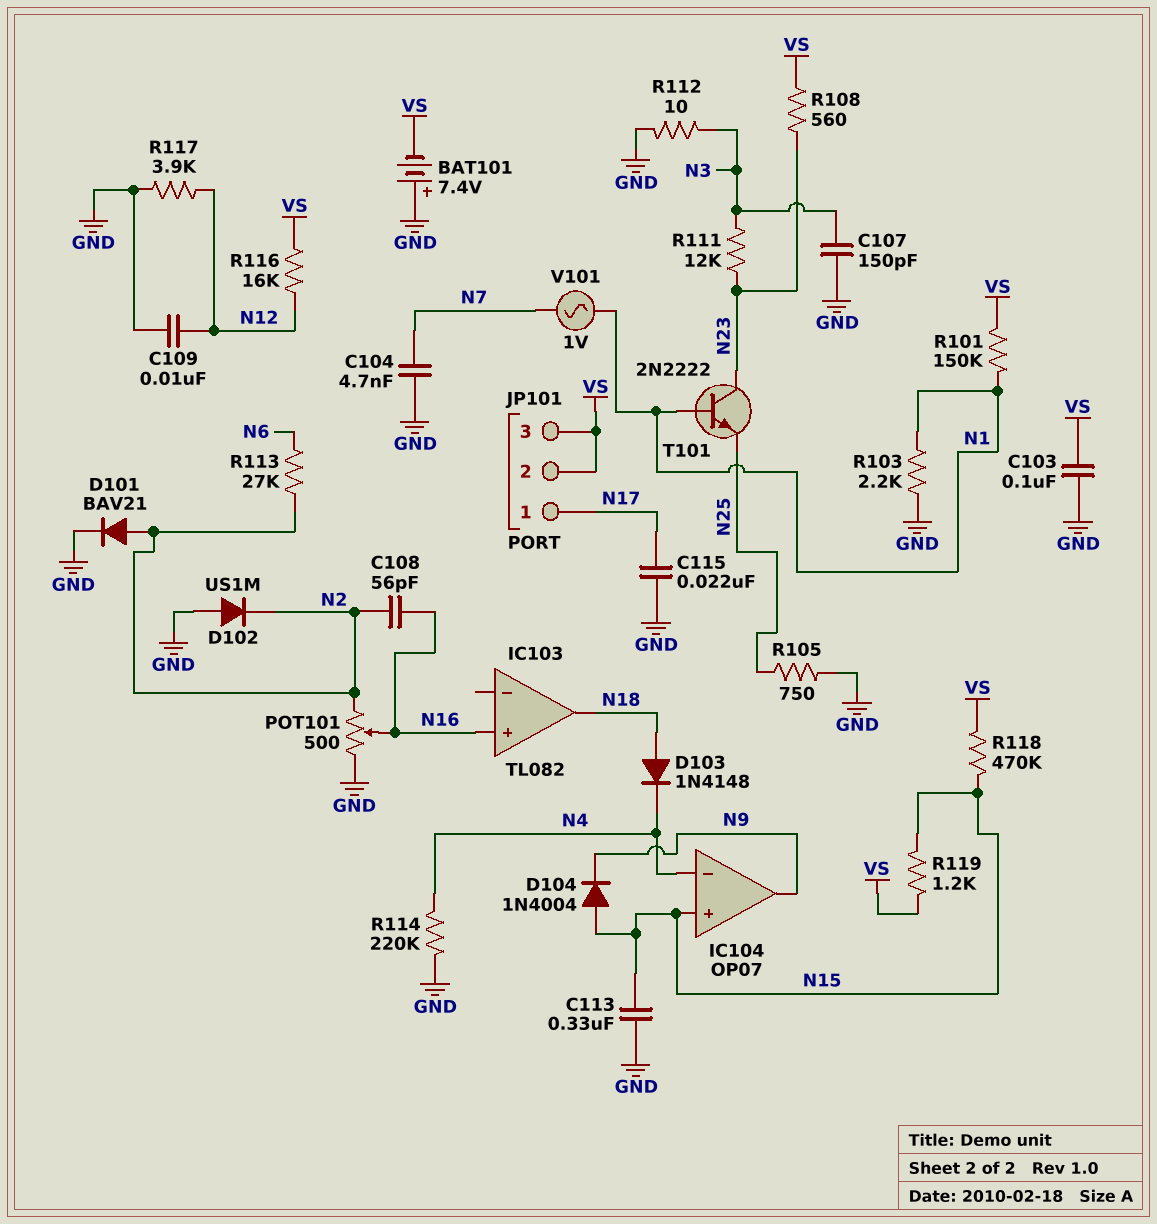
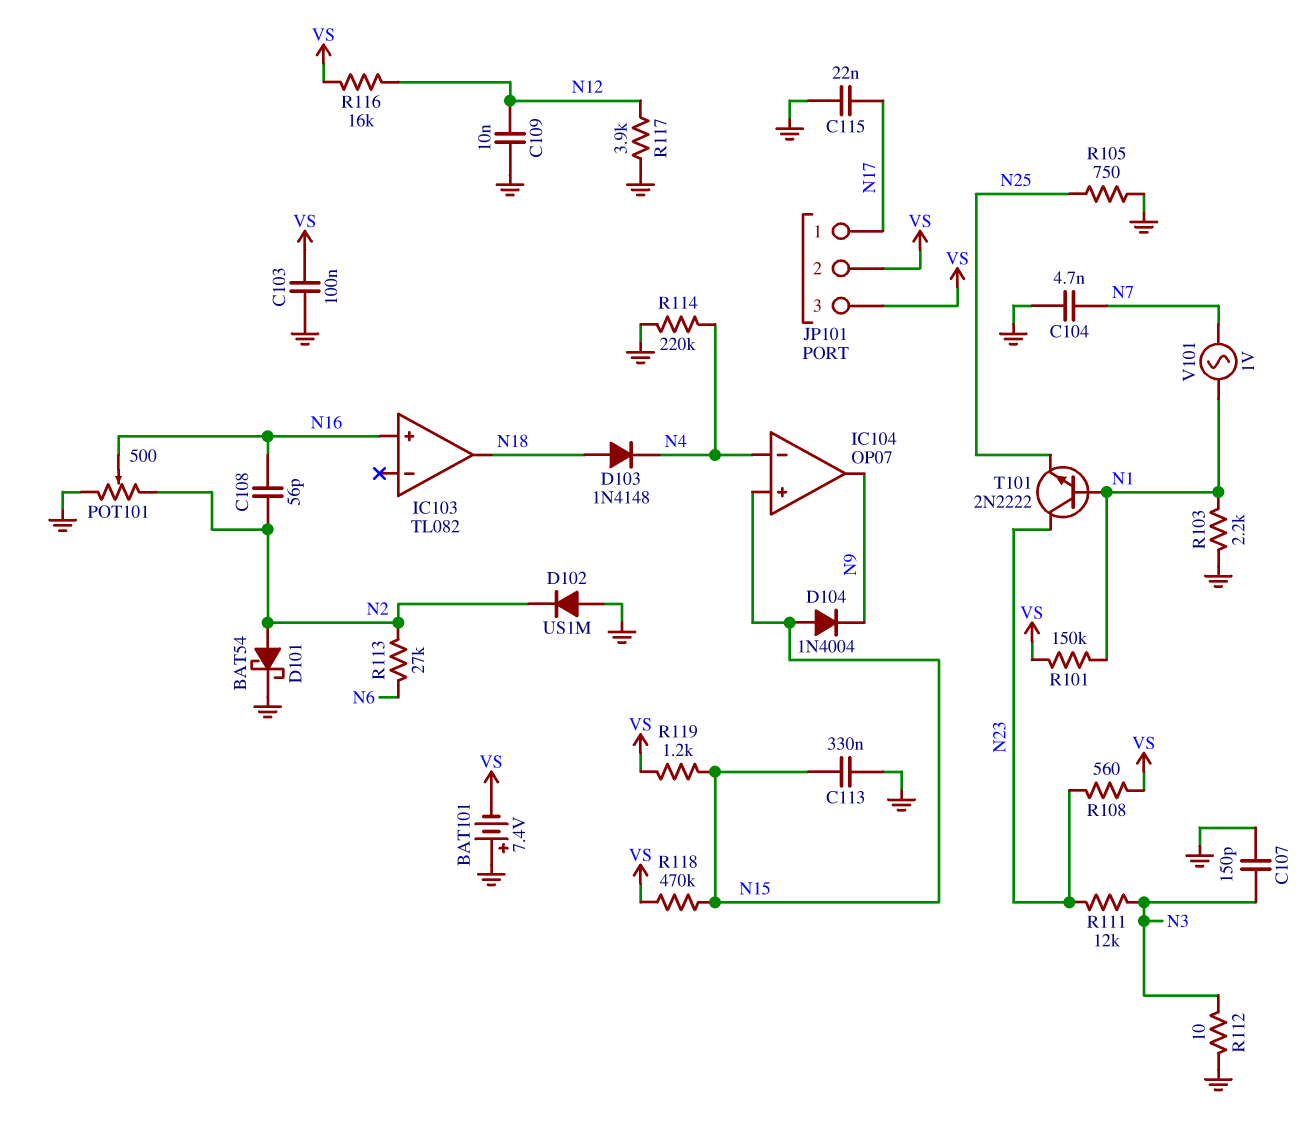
D101: diode BAV21 (A N2, K GND) -> schottky BAT54 (A N2, K GND)

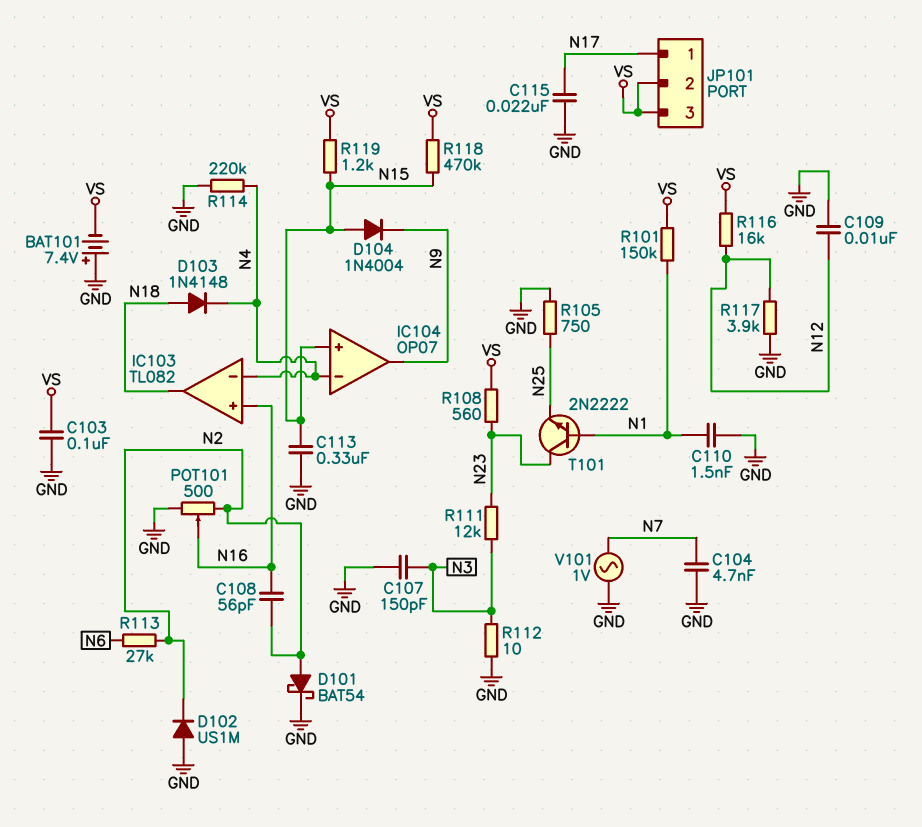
C110: none -> 1.5nF (GND, N1)
IC103 pin in-: none -> N4
R103: 2.2k (GND, N1) -> none
V101: AC 1V (N1, N7) -> AC 1V (GND, N7)

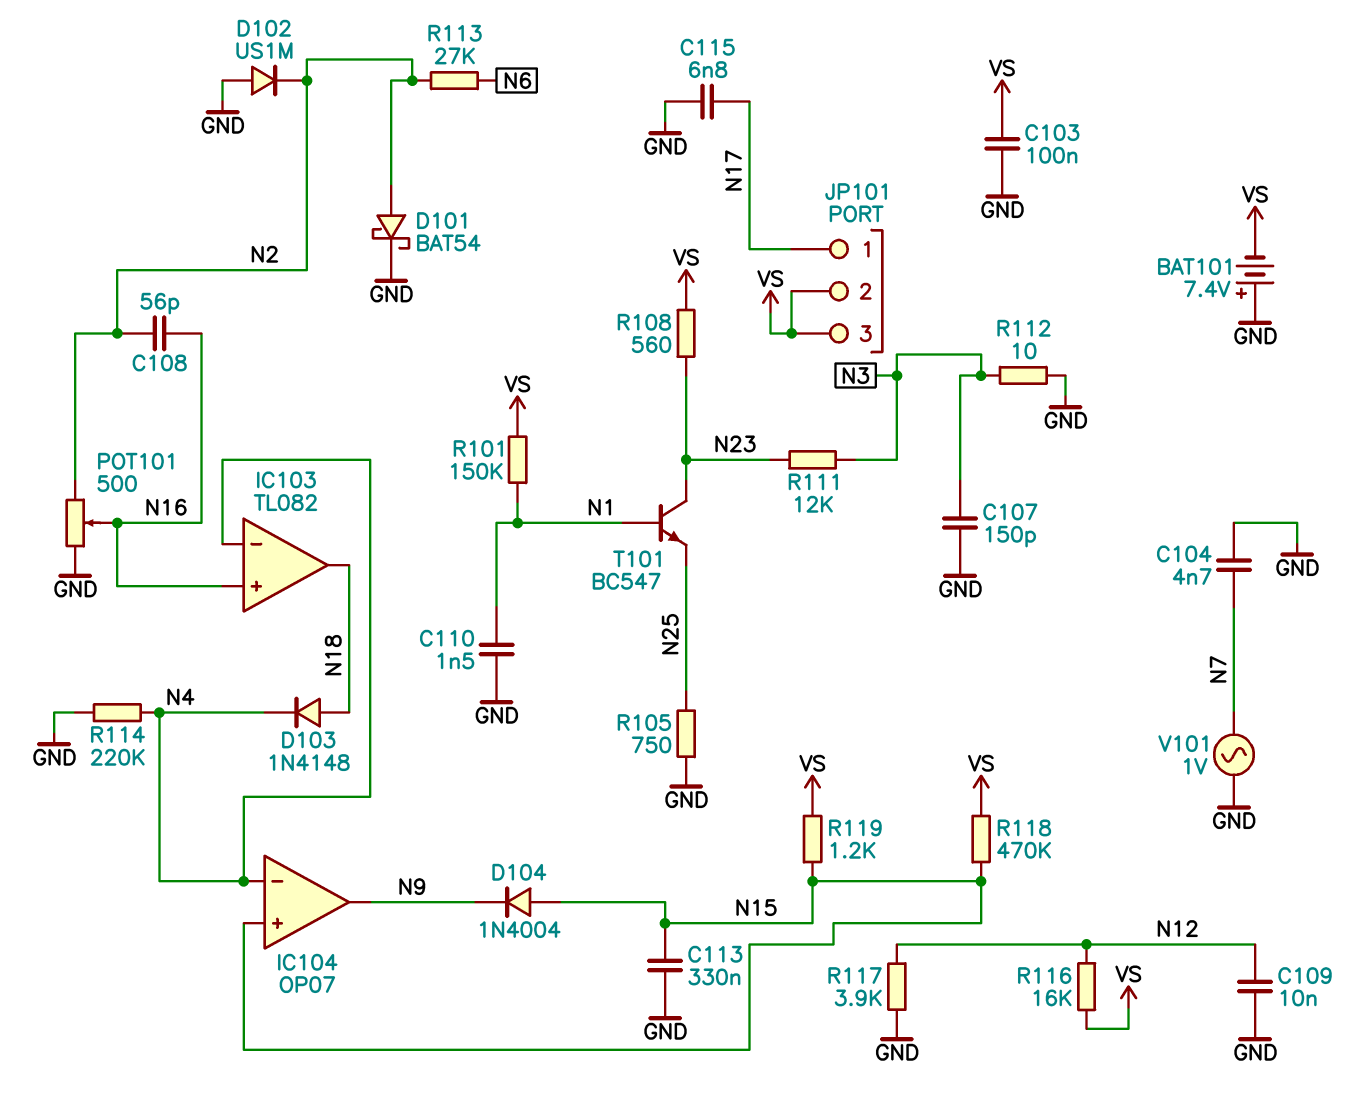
C115: 22nF (GND, N17) -> 6.8nF (GND, N17)
T101: NPN 2N2222 (B N1, C N23, E N25) -> NPN BC547 (B N1, C N23, E N25)

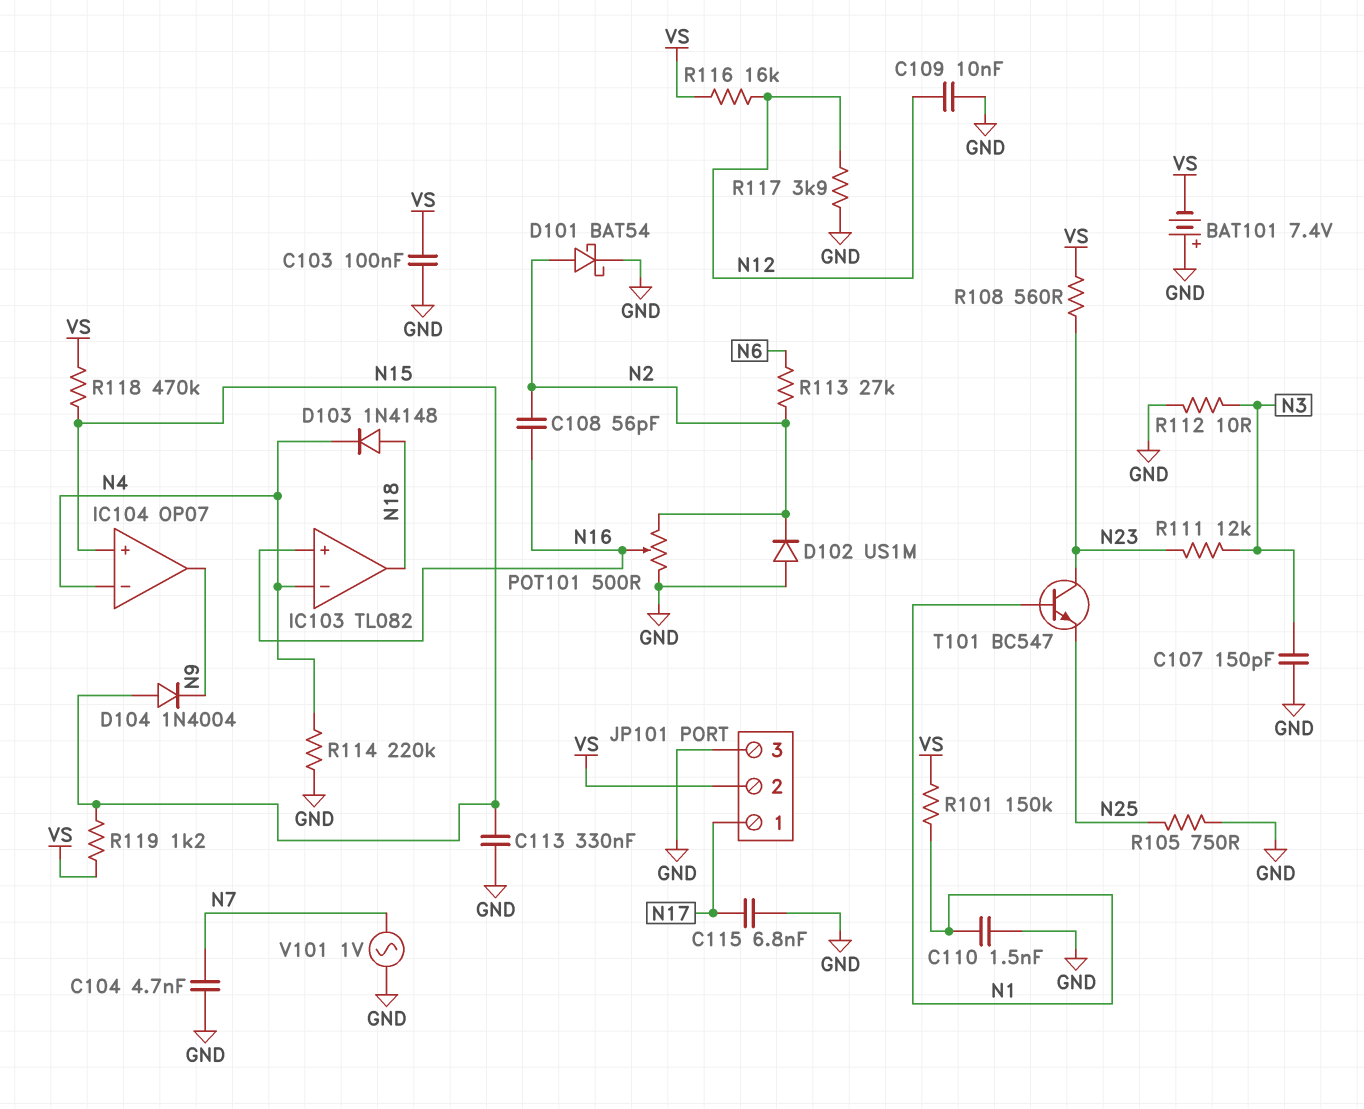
JP101 pin 3: VS -> GND

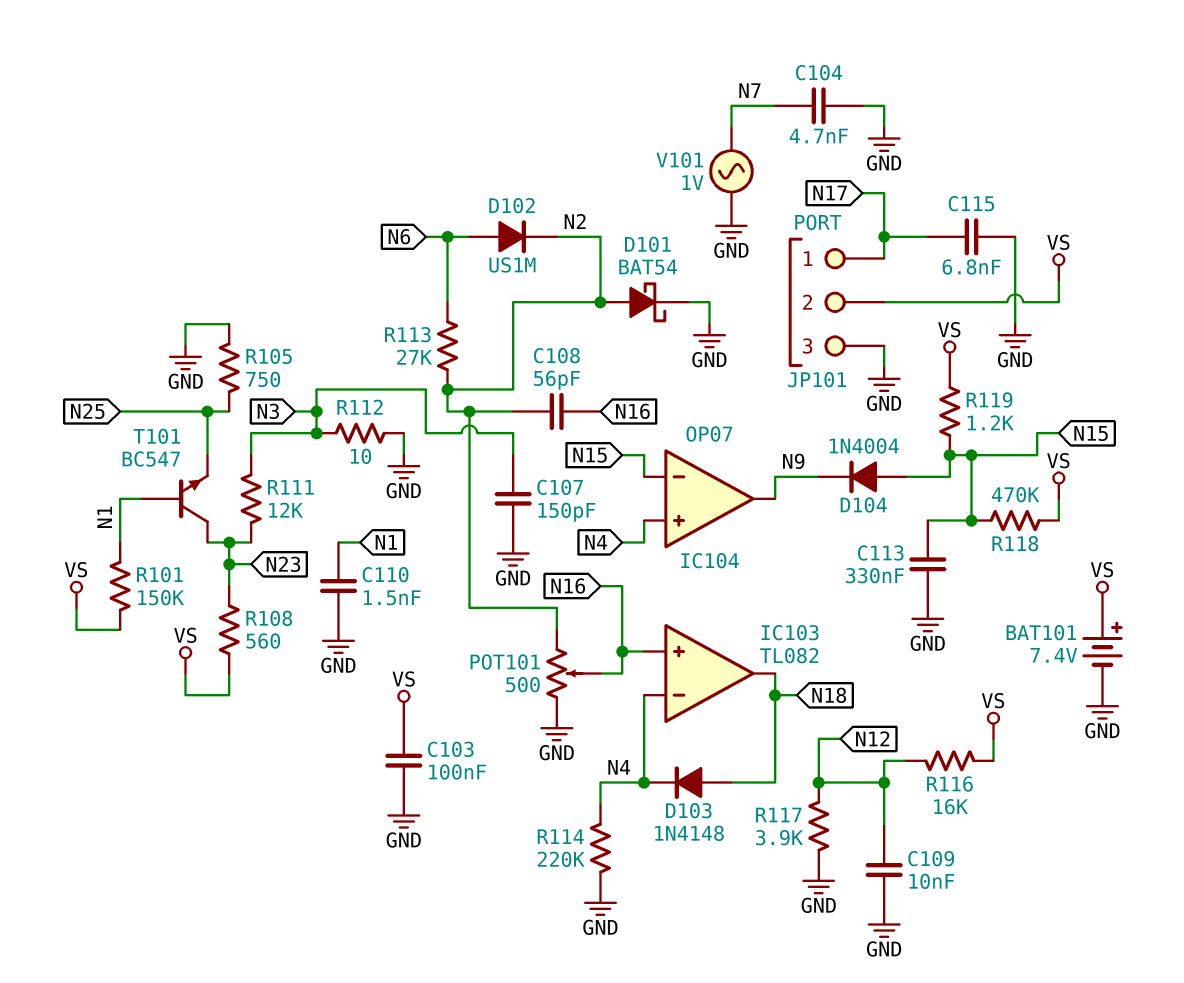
BAT101: 7.4V (plus GND, minus VS) -> 7.4V (plus VS, minus GND)
D102: diode US1M (A GND, K N2) -> diode US1M (A N6, K N2)
IC104 pin in+: N15 -> N4
IC104 pin in-: N4 -> N15

